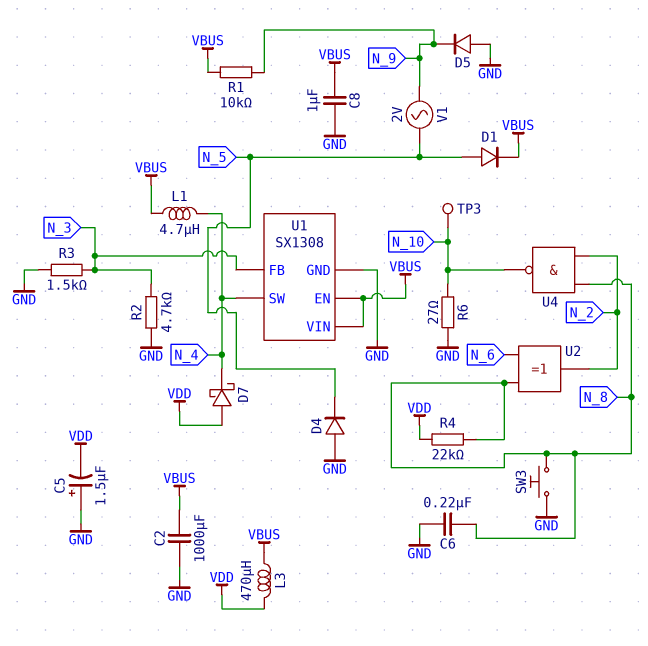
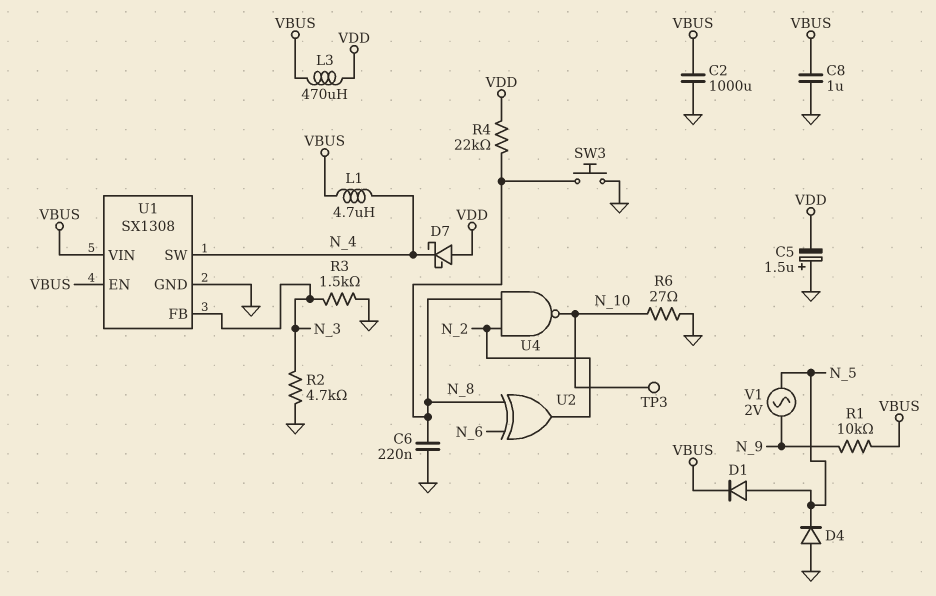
D5: diode (A GND, K N_9) -> none

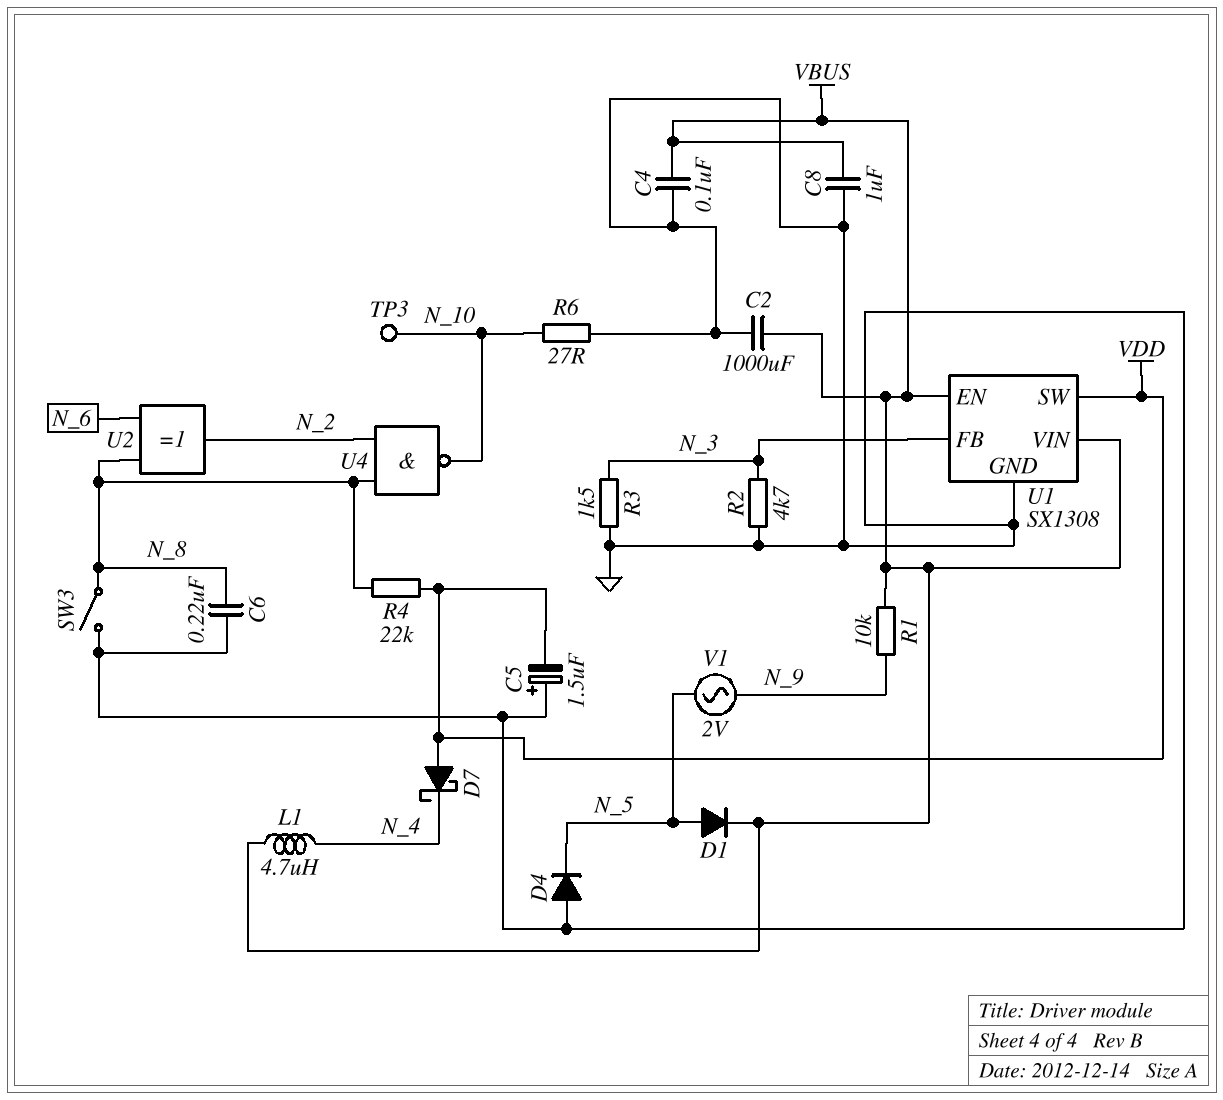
C4: none -> 100nF (GND, VBUS)
L3: 470uH (VBUS, VDD) -> none
SW3: button (GND, N_8) -> switch (GND, N_8)
U1 pin SW: N_4 -> VDD

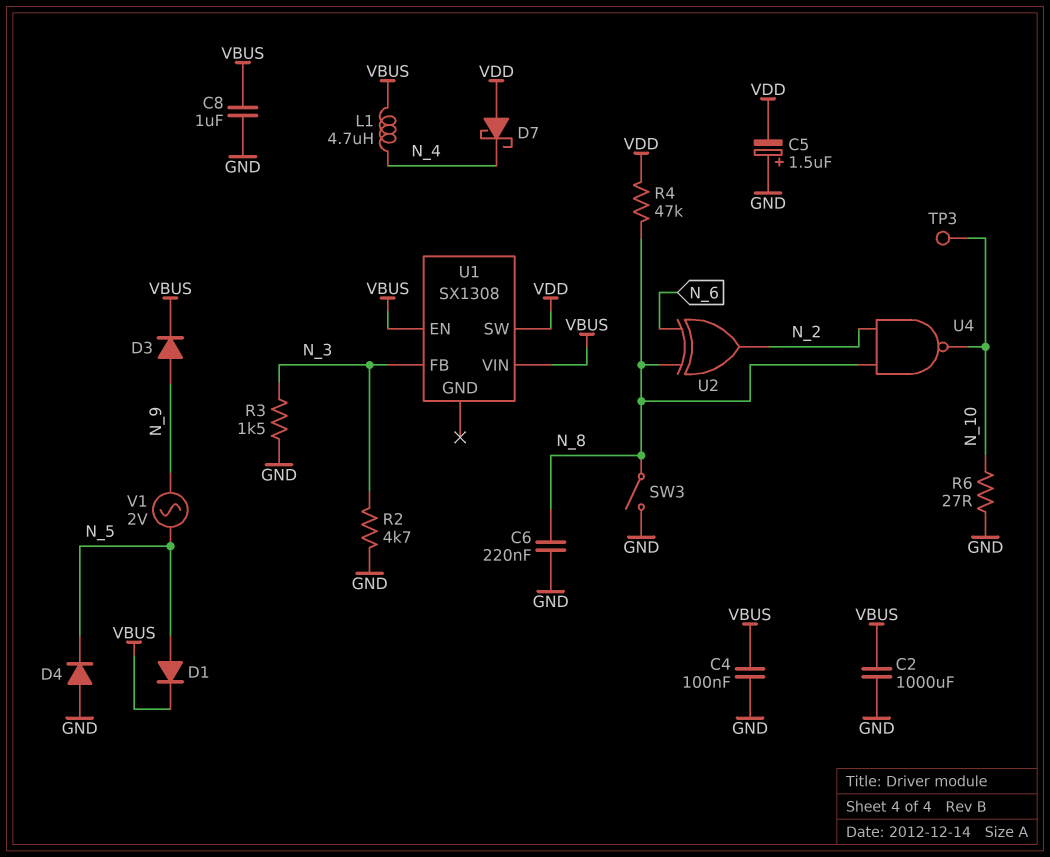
D3: none -> diode (A N_9, K VBUS)
R1: 10k (N_9, VBUS) -> none
R4: 22k (N_8, VDD) -> 47k (N_8, VDD)
U1 pin GND: GND -> none

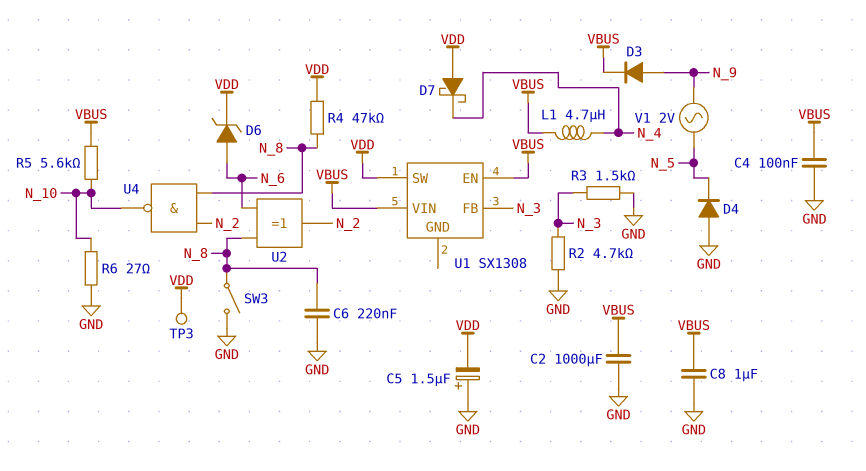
D1: diode (A N_5, K VBUS) -> none
D6: none -> zener (A N_6, K VDD)
R5: none -> 5.6k (N_10, VBUS)
TP3: test point (N_10) -> test point (VDD)

